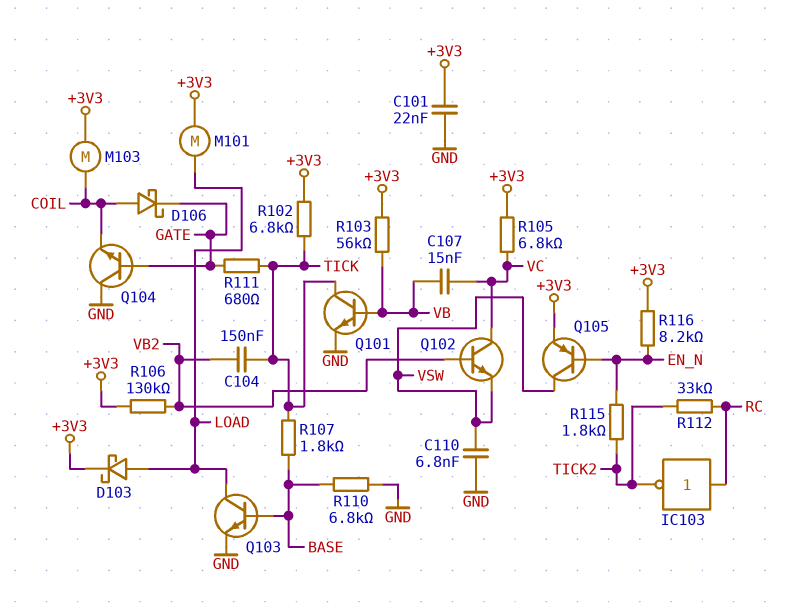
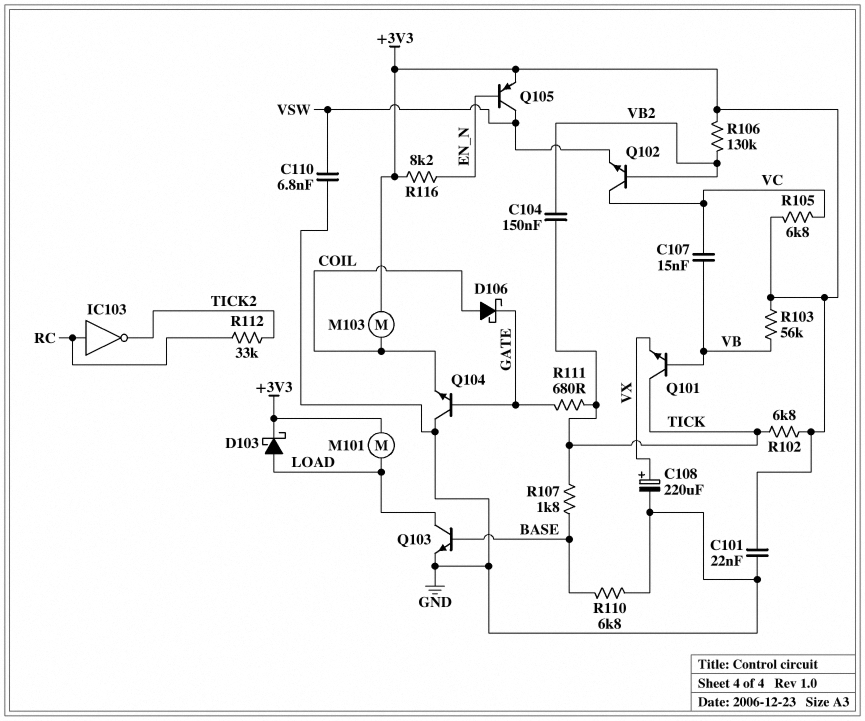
C108: none -> 220uF (plus VX, minus GND)
Q101: NPN (B VB, C TICK, E GND) -> NPN (B VB, C TICK, E VX)
R115: 1.8k (EN_N, TICK2) -> none

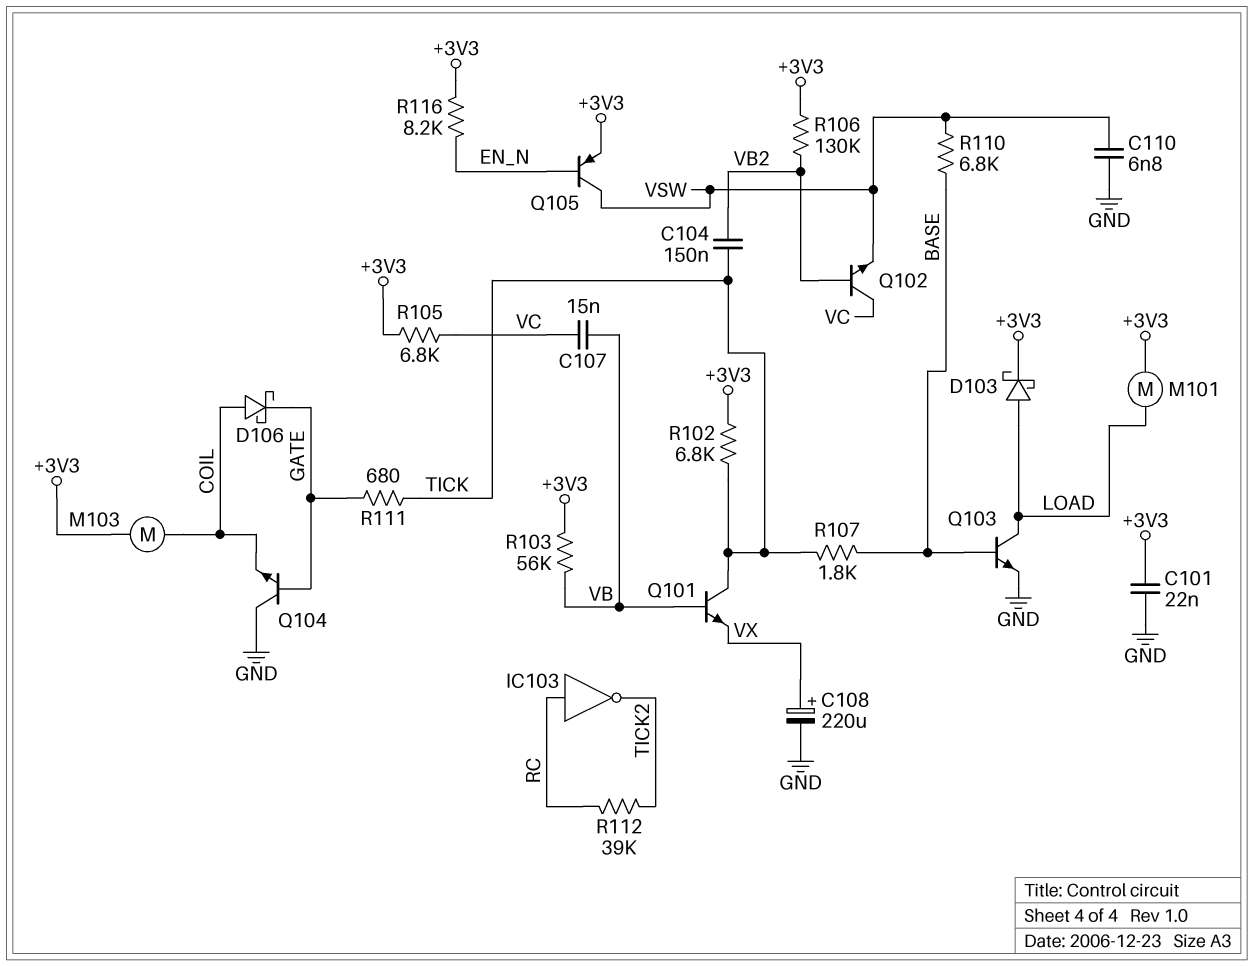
R110: 6.8k (BASE, GND) -> 6.8k (BASE, VSW)
R112: 33k (RC, TICK2) -> 39k (RC, TICK2)

